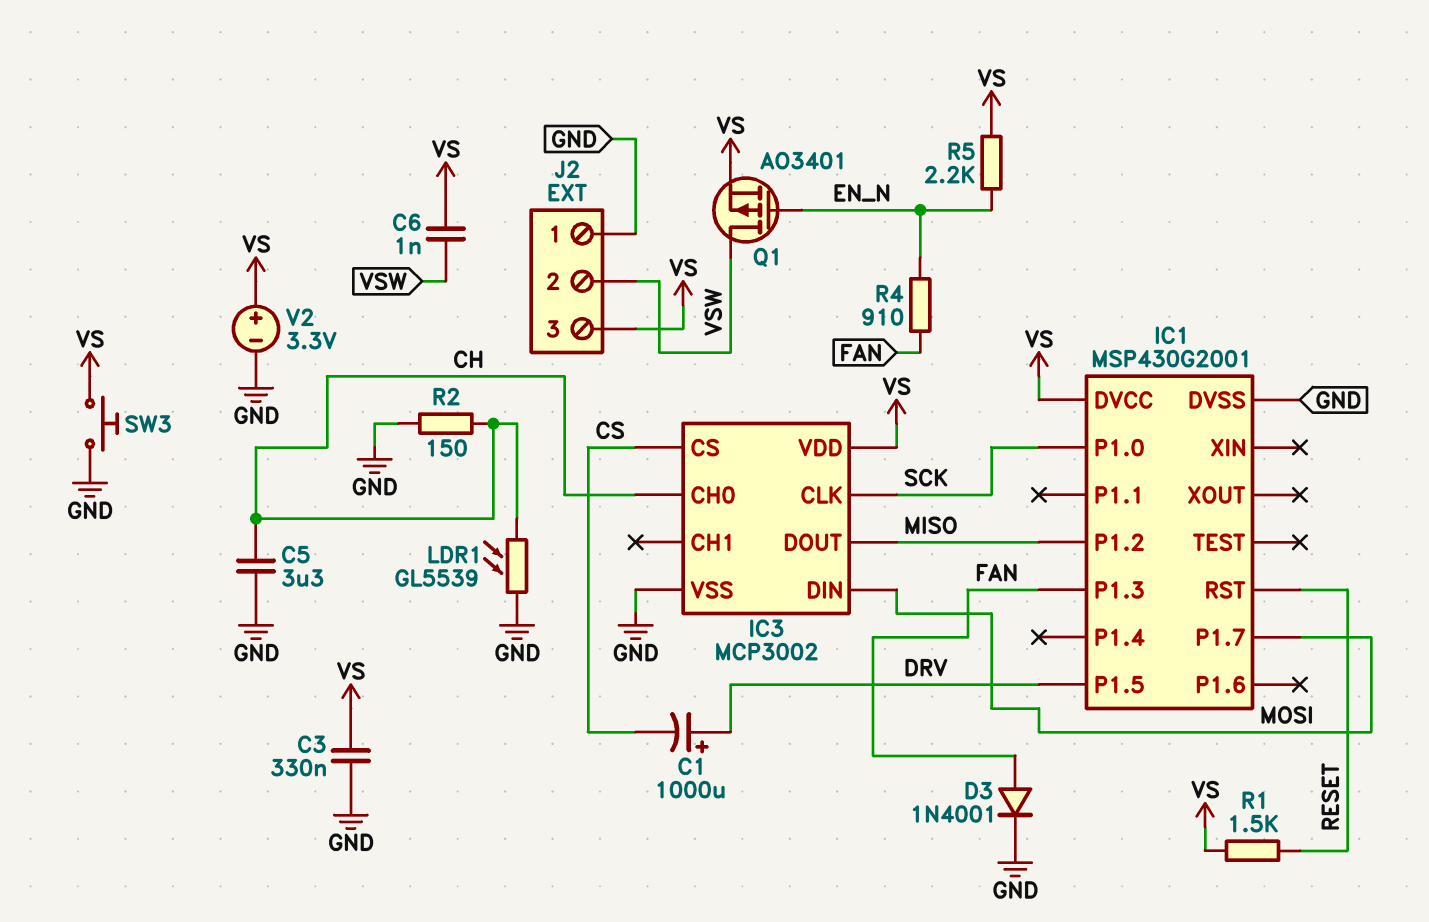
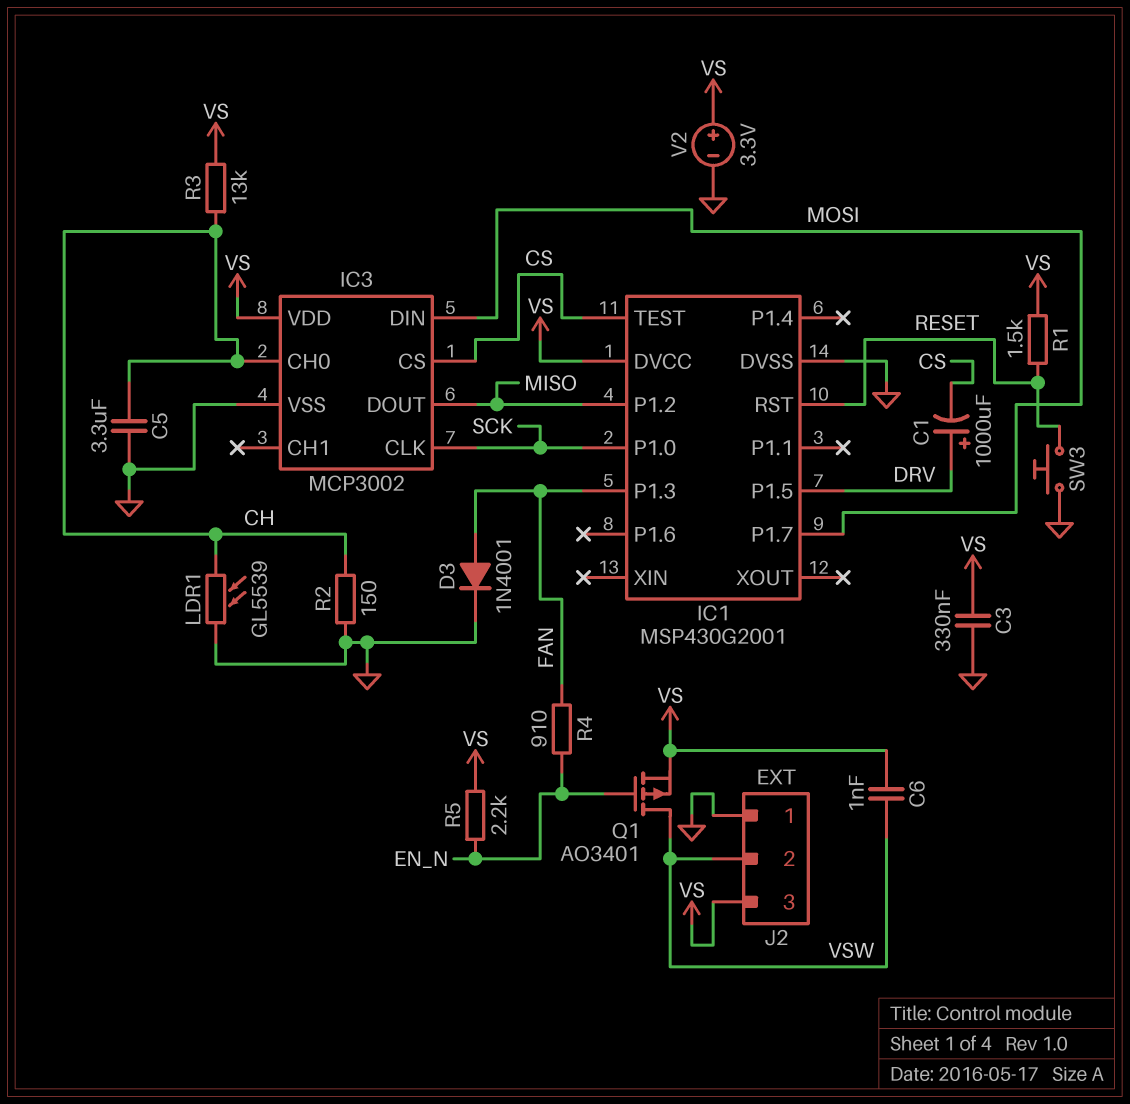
IC1 pin TEST: none -> CS
R3: none -> 13k (CH, VS)
SW3: button (GND, VS) -> button (GND, RESET)

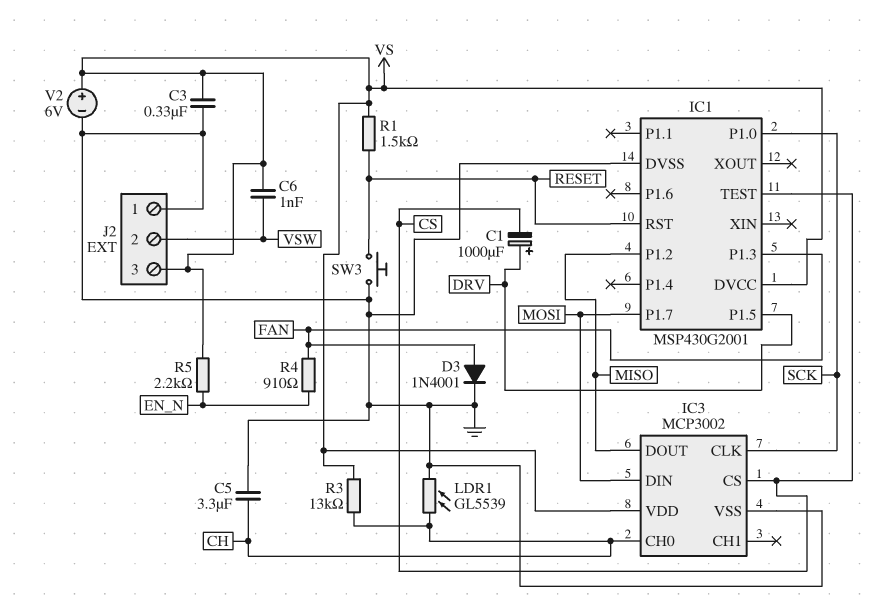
Q1: PMOS AO3401 (G EN_N, D VSW, S VS) -> none
R2: 150 (CH, GND) -> none
V2: 3.3V (plus VS, minus GND) -> 6V (plus VS, minus GND)

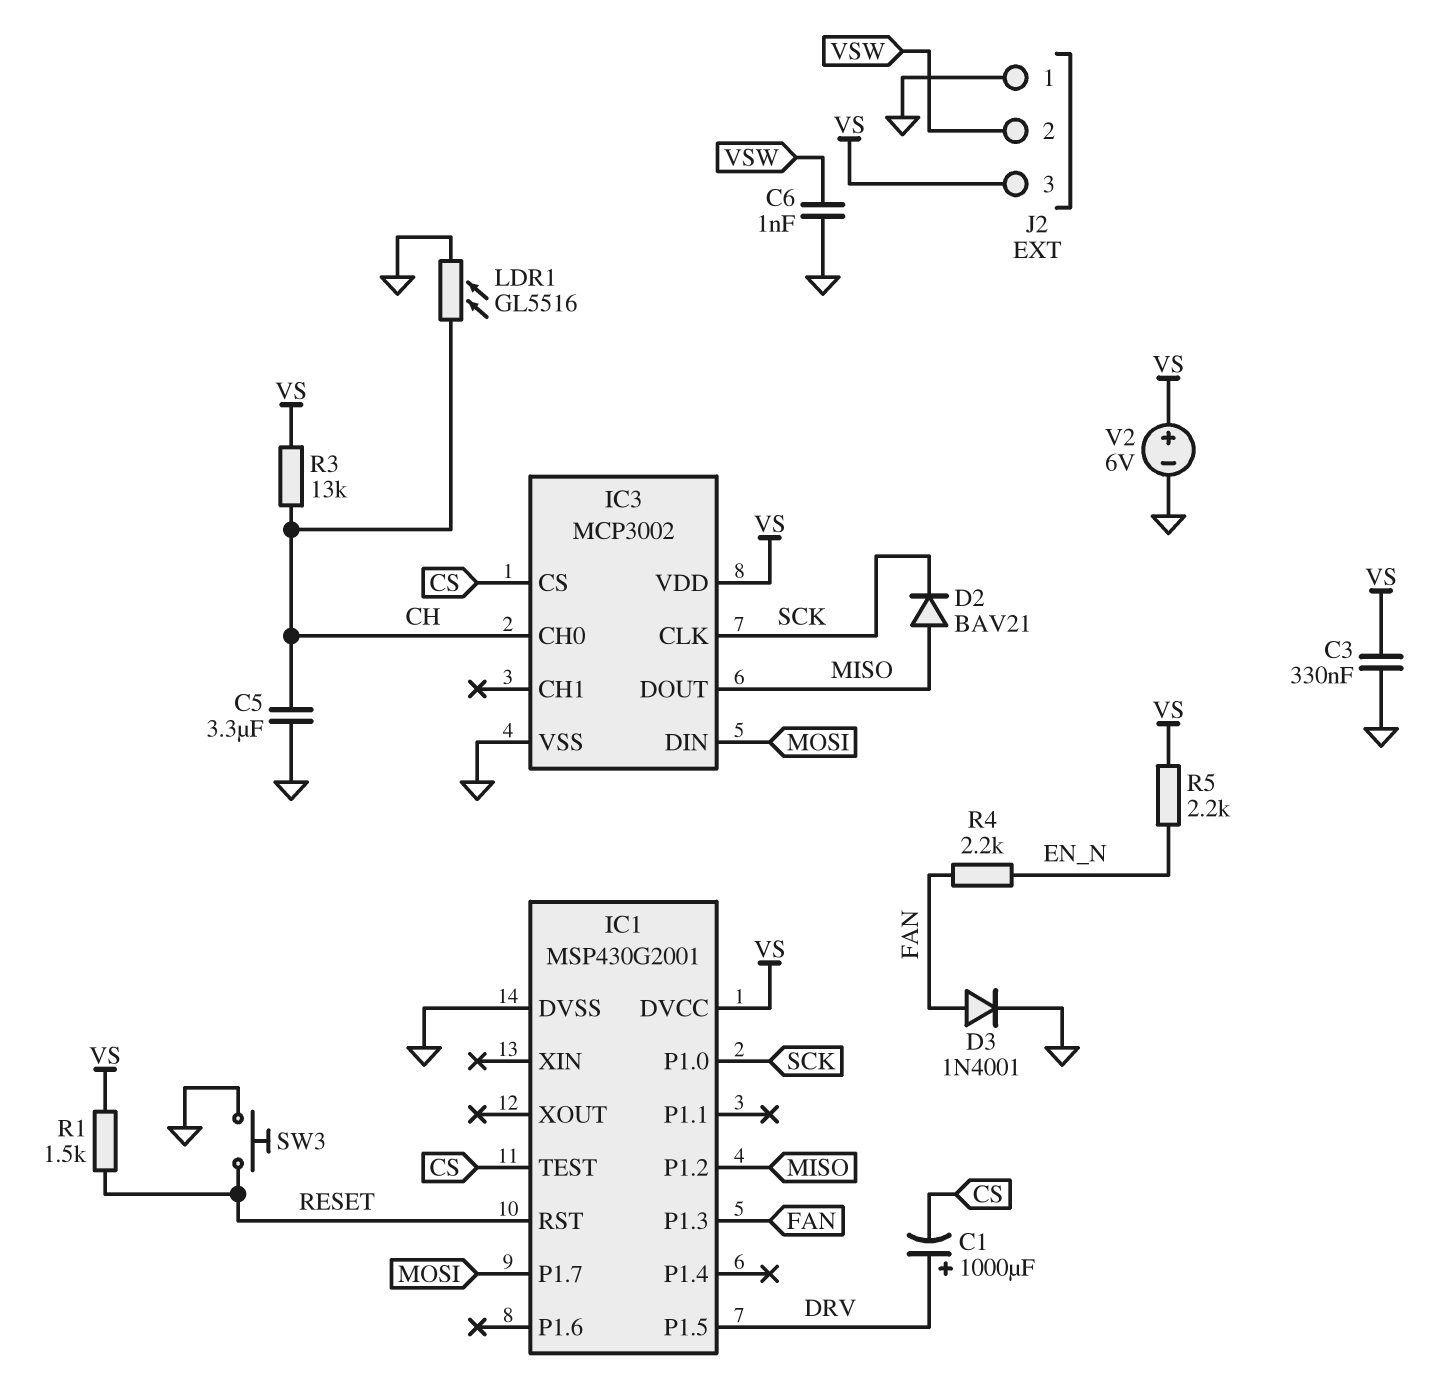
C6: 1nF (VS, VSW) -> 1nF (GND, VSW)
D2: none -> diode BAV21 (A MISO, K SCK)
LDR1: GL5539 (CH, GND) -> GL5516 (CH, GND)
R4: 910 (EN_N, FAN) -> 2.2k (EN_N, FAN)

